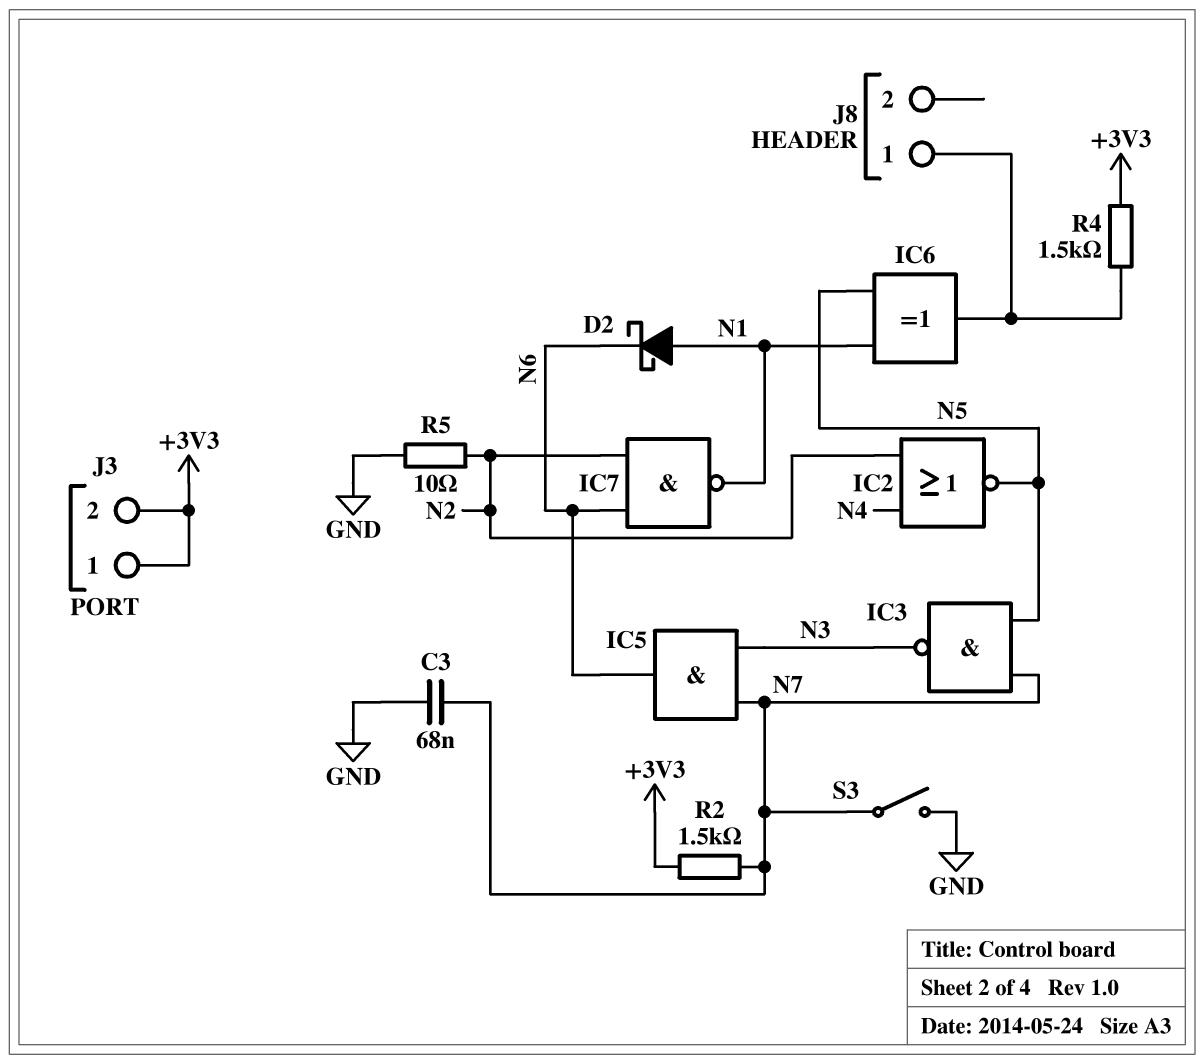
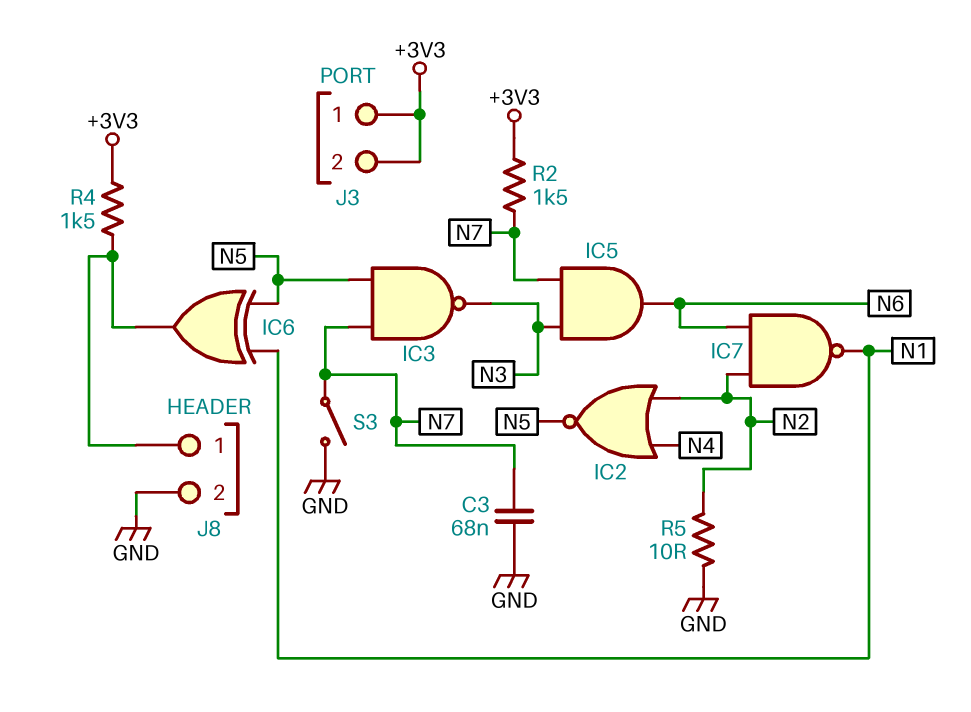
D2: schottky (A N1, K N6) -> none
J8 pin 2: none -> GND

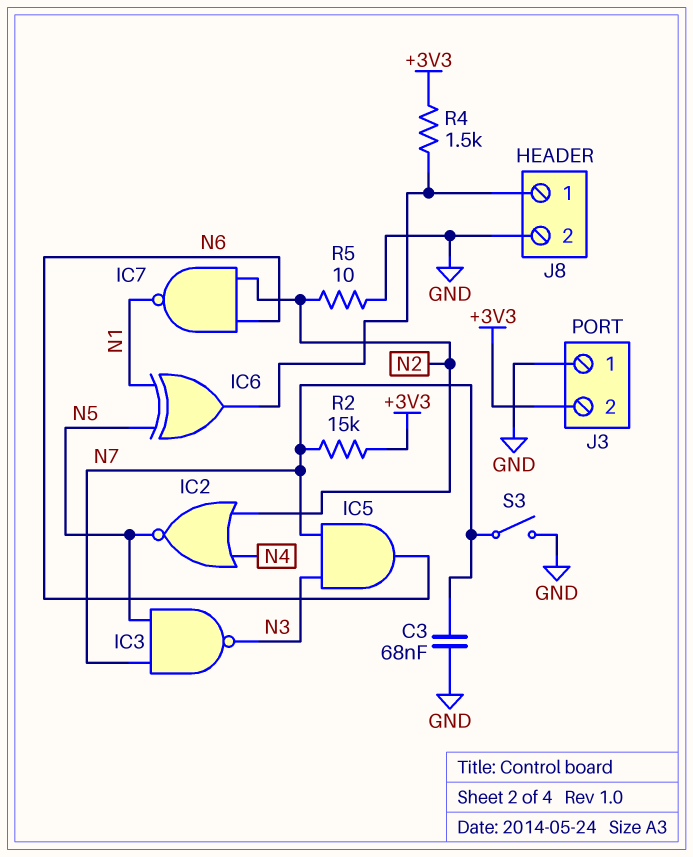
J3 pin 1: +3V3 -> GND
R2: 1.5k (+3V3, N7) -> 15k (+3V3, N7)

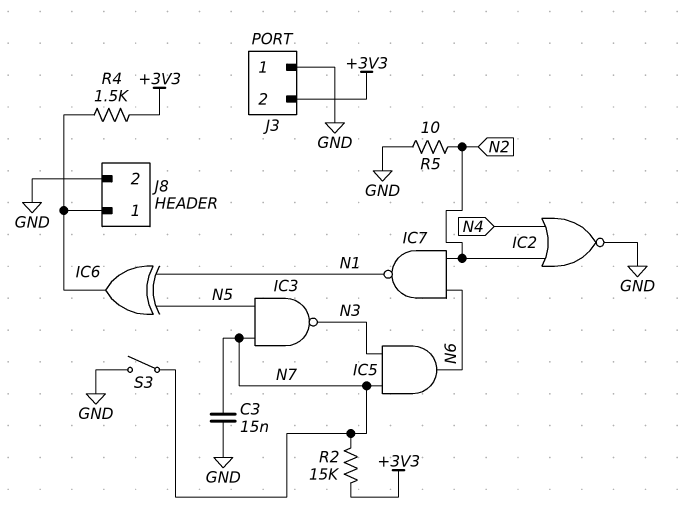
C3: 68nF (GND, N7) -> 15nF (GND, N7)
IC2: NOR (in N2, in N4, out N5) -> NOR (in N2, in N4, out GND)

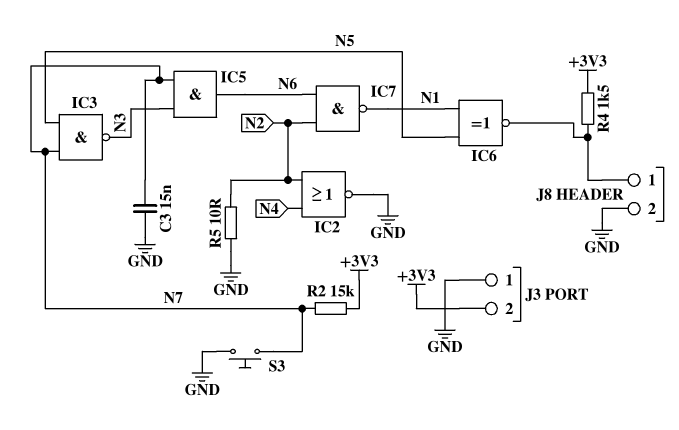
IC6: XOR (in N1, in N5, out J8/1) -> XNOR (in N1, in N5, out J8/1)
S3: switch (GND, N7) -> button (GND, N7)

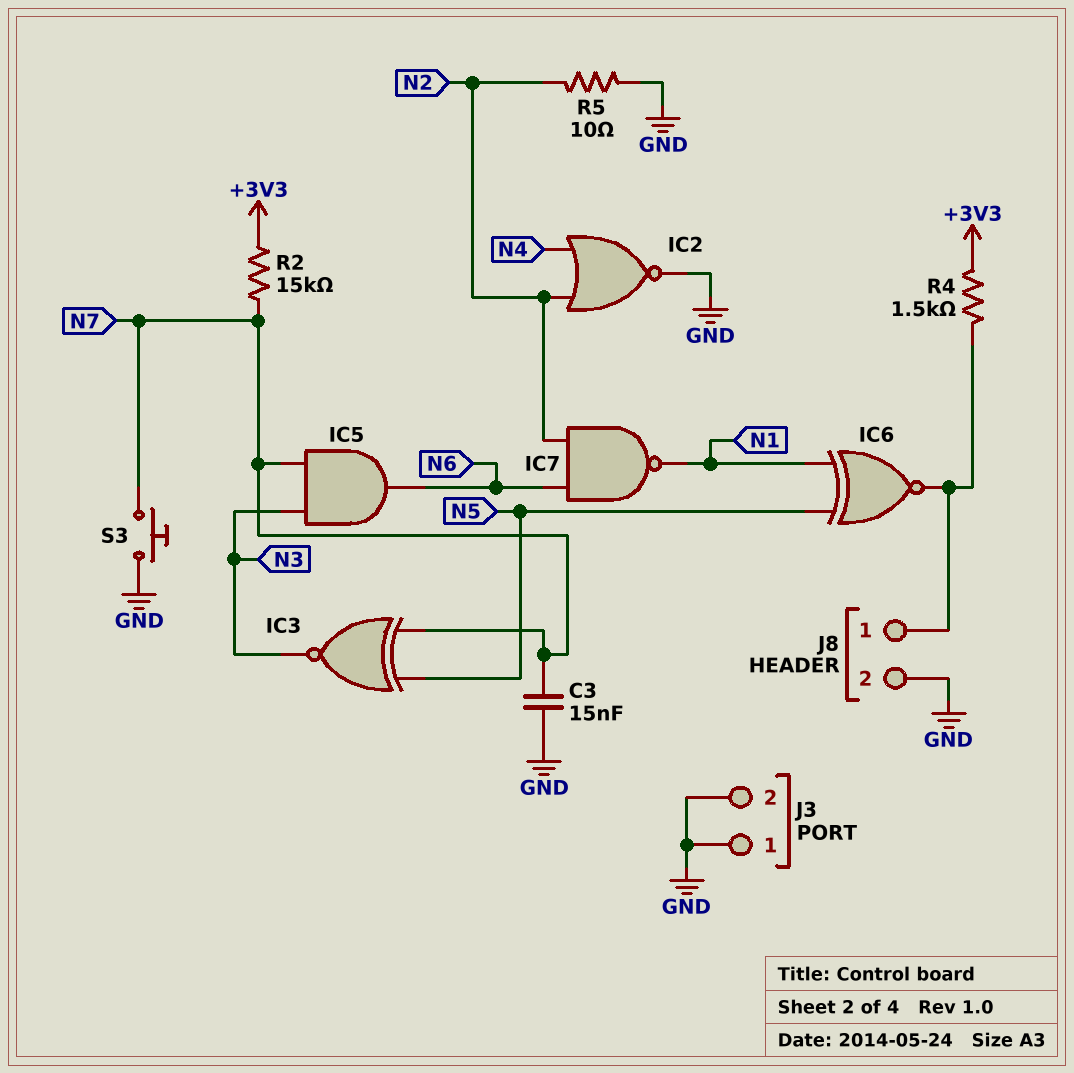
IC3: NAND (in N5, in N7, out N3) -> XNOR (in N5, in N7, out N3)
J3 pin 2: +3V3 -> GND

